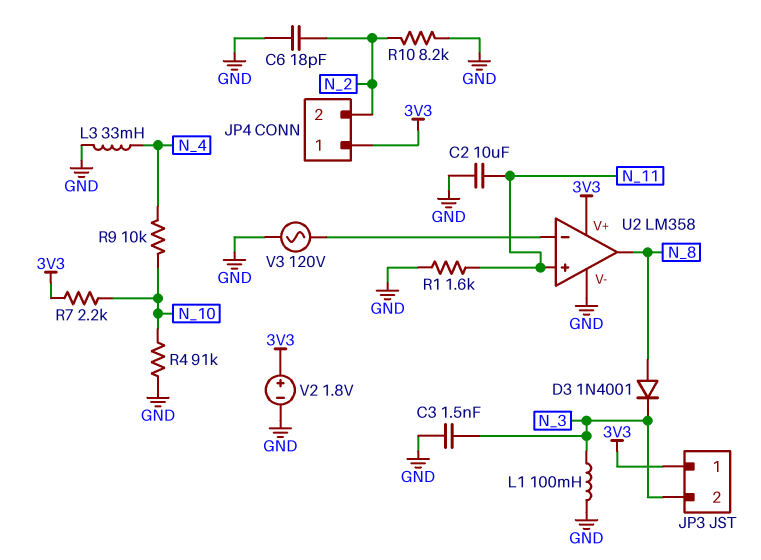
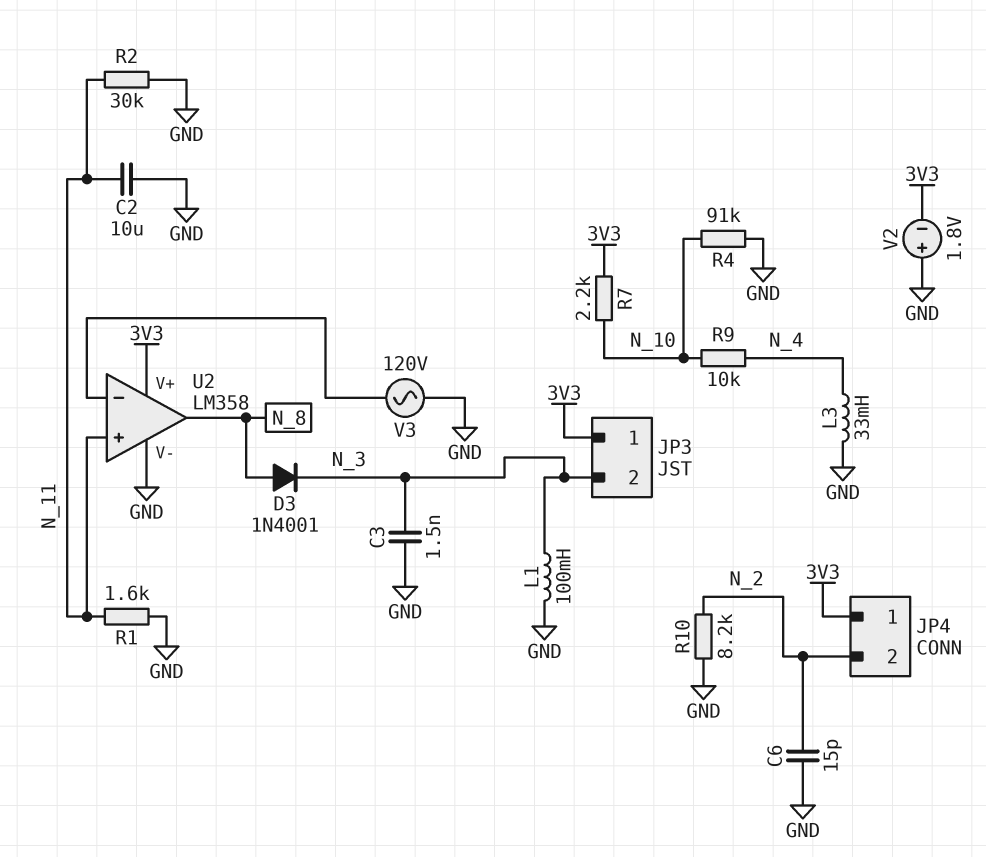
C6: 18pF (GND, N_2) -> 15pF (GND, N_2)
R2: none -> 30k (GND, N_11)
V2: 1.8V (plus 3V3, minus GND) -> 1.8V (plus GND, minus 3V3)

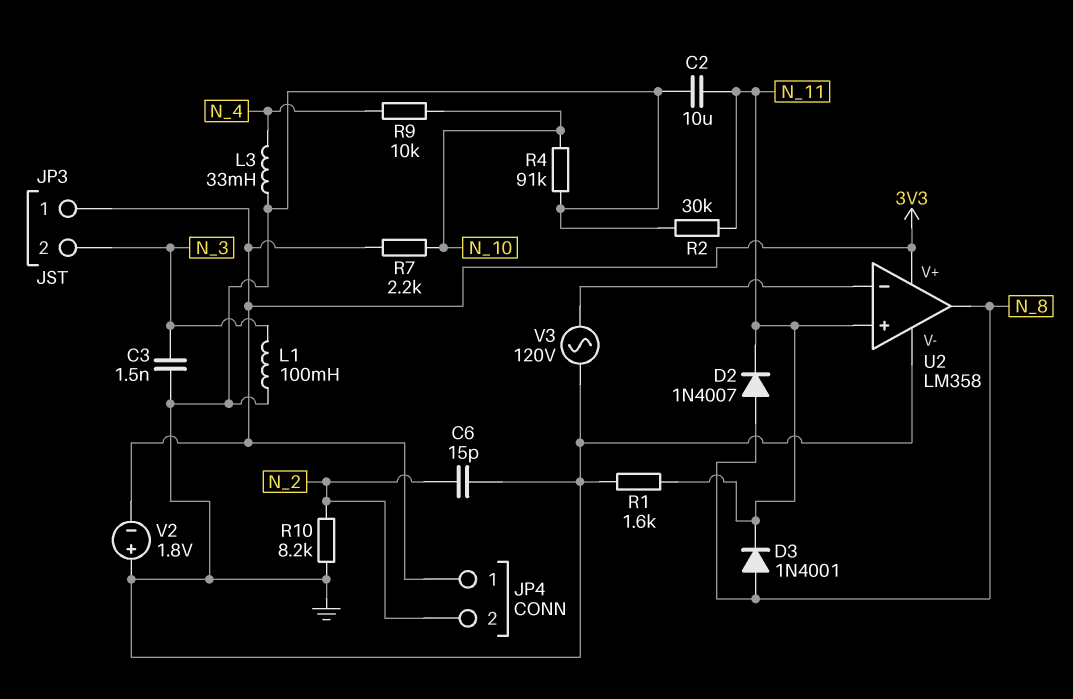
D2: none -> diode 1N4007 (A N_8, K N_11)
D3: diode 1N4001 (A N_8, K N_3) -> diode 1N4001 (A N_8, K N_11)

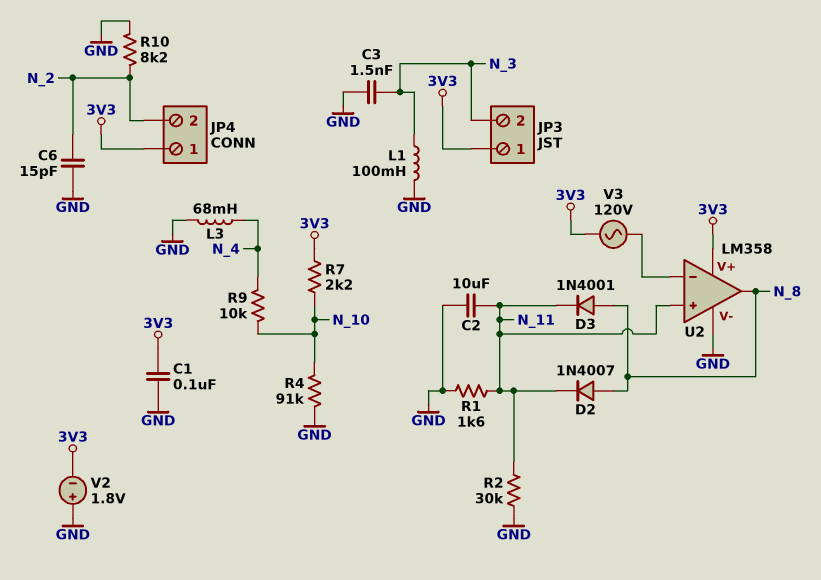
C1: none -> 100nF (3V3, GND)
L3: 33mH (GND, N_4) -> 68mH (GND, N_4)
V3: AC 120V (GND, U2/in-) -> AC 120V (3V3, U2/in-)

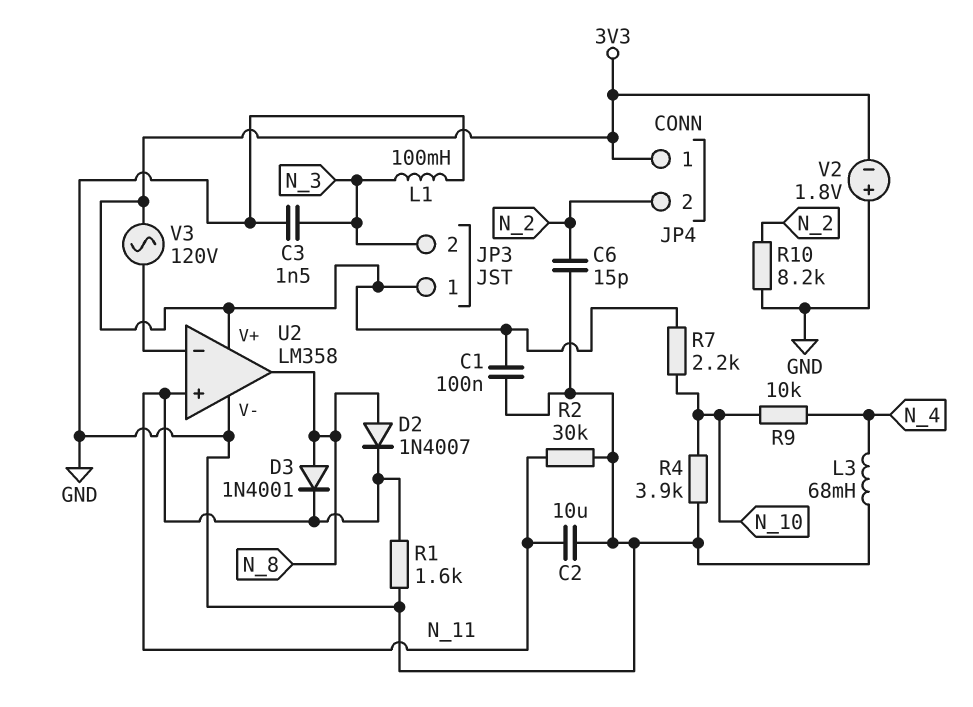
R4: 91k (GND, N_10) -> 3.9k (GND, N_10)

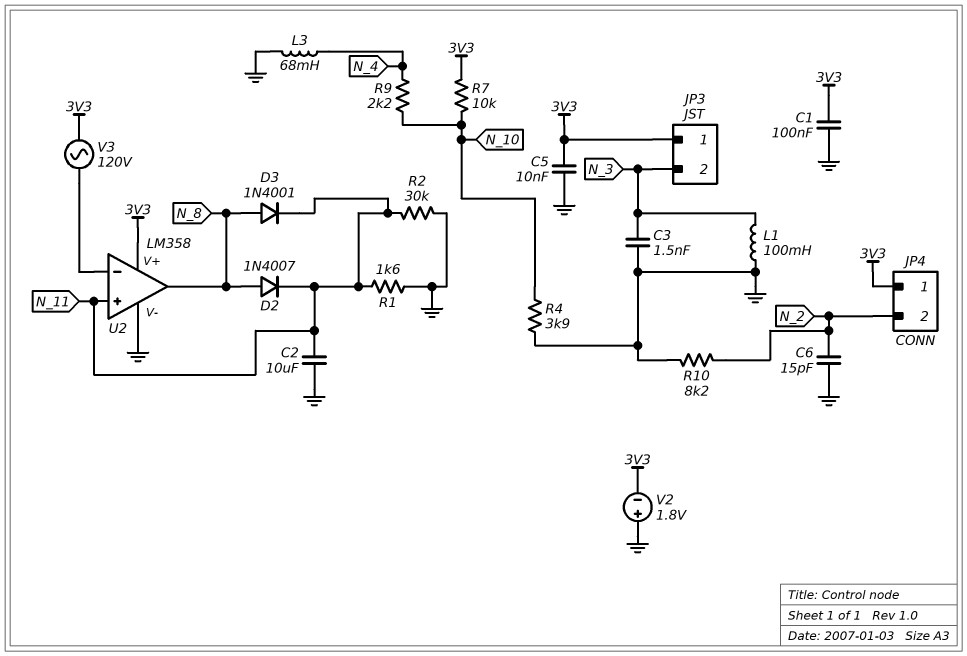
C5: none -> 10nF (3V3, GND)
R7: 2.2k (3V3, N_10) -> 10k (3V3, N_10)
R9: 10k (N_4, N_10) -> 2.2k (N_4, N_10)

